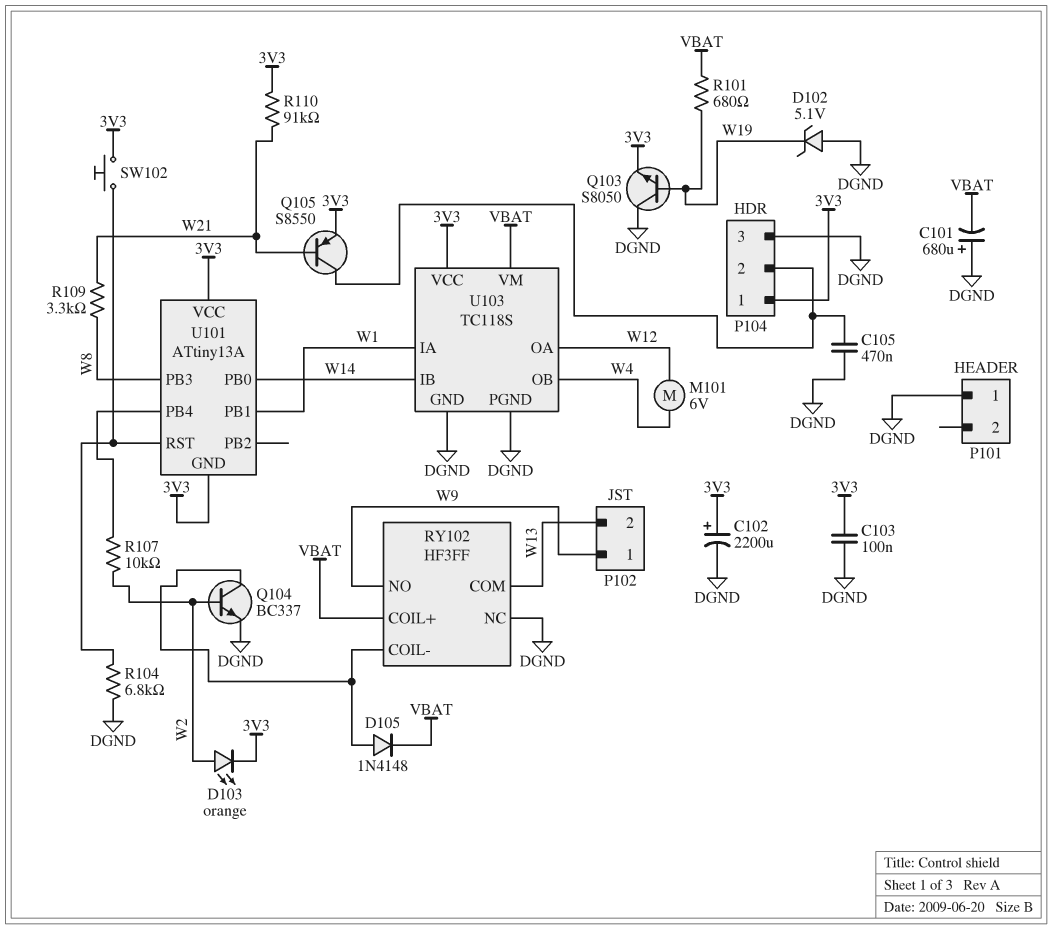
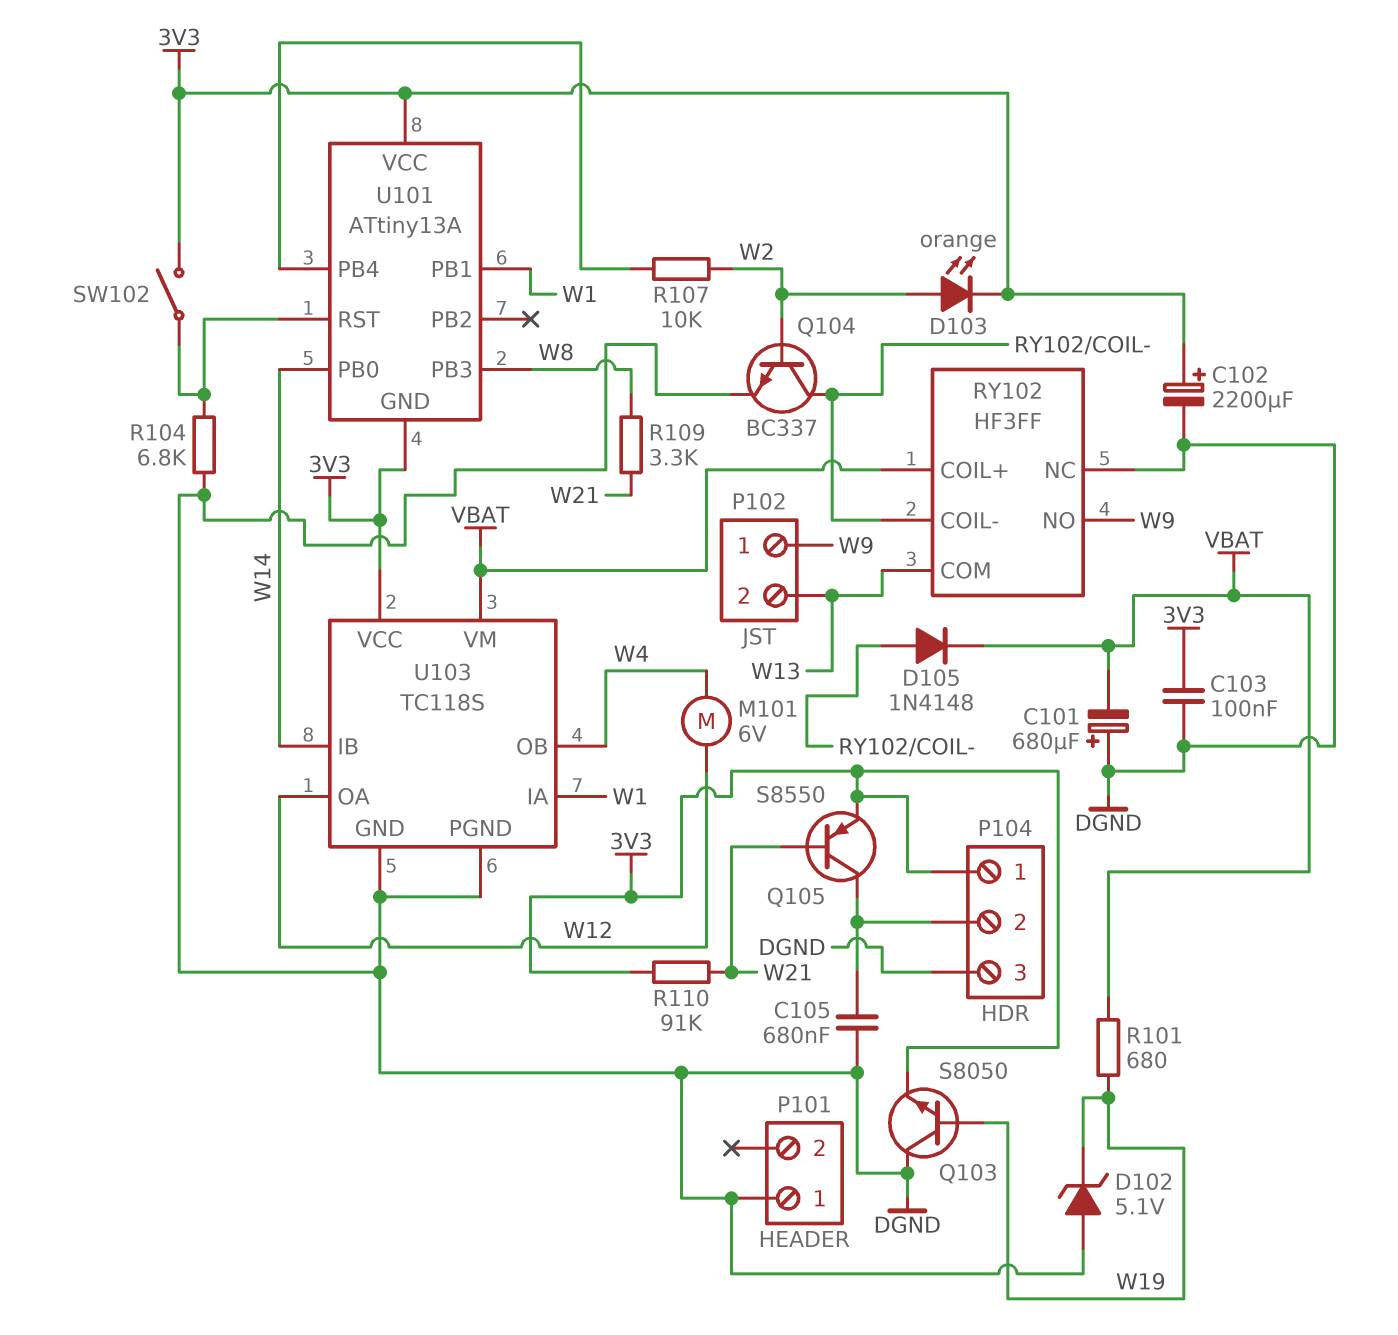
C105: 470nF (DGND, P104/2) -> 680nF (DGND, P104/2)
SW102: button (3V3, U101/RST) -> switch (3V3, U101/RST)

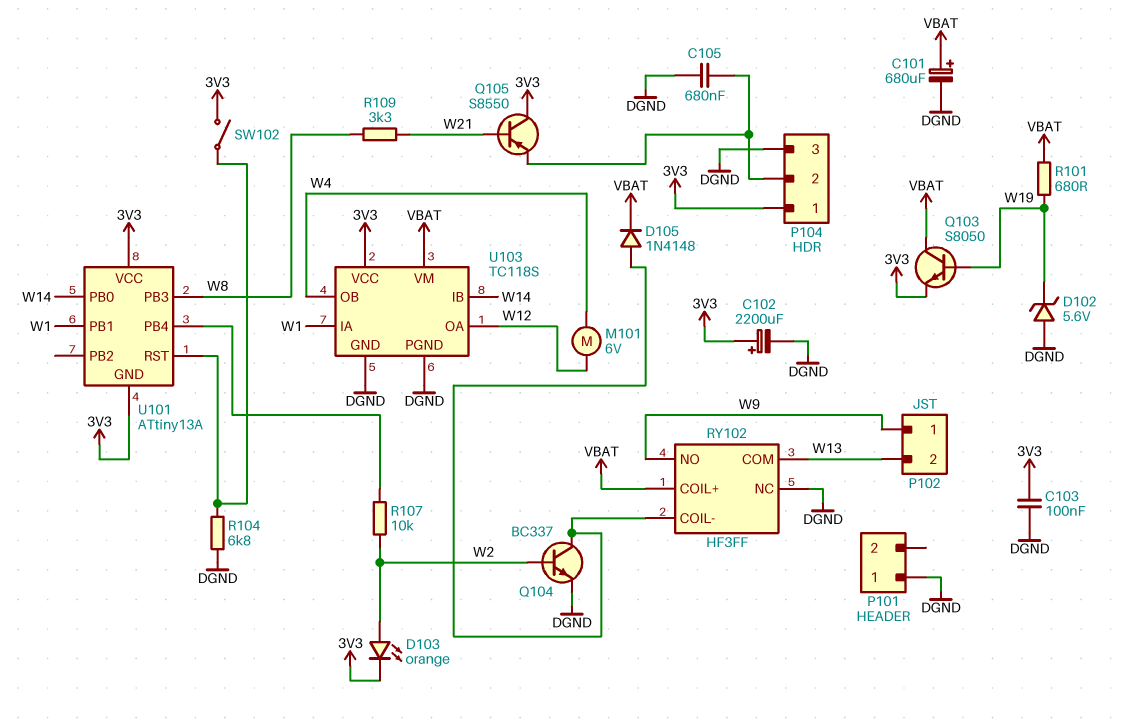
C101: 680uF (plus DGND, minus VBAT) -> 680uF (plus VBAT, minus DGND)
D102: zener 5.1V (A DGND, K W19) -> zener 5.6V (A DGND, K W19)
Q103: NPN S8050 (B W19, C DGND, E 3V3) -> NPN S8050 (B W19, C VBAT, E 3V3)
Q105: PNP S8550 (B W21, C P104/2, E 3V3) -> PNP S8550 (B W21, C 3V3, E P104/2)
R110: 91k (3V3, W21) -> none

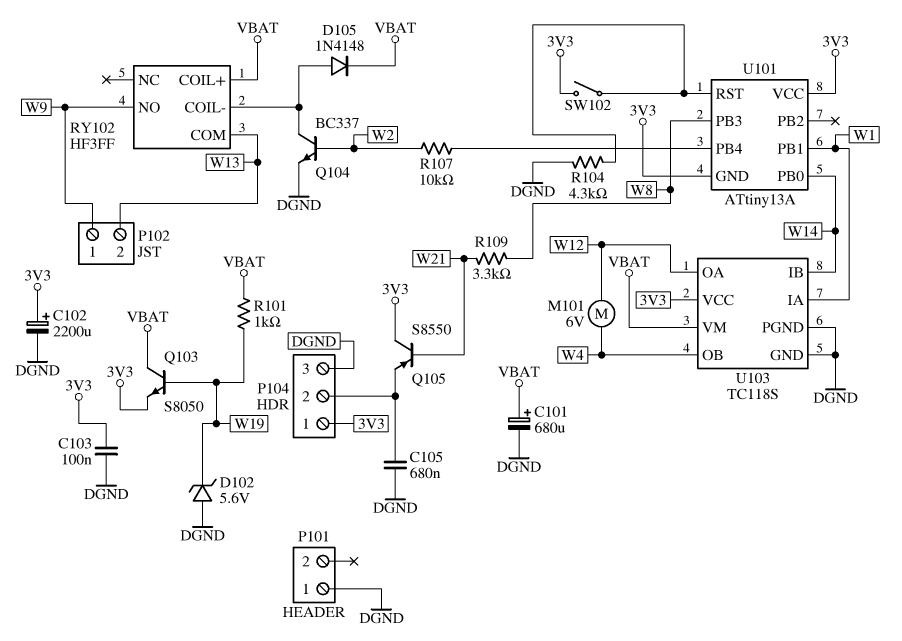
D103: LED orange (A W2, K 3V3) -> none
R101: 680 (VBAT, W19) -> 1k (VBAT, W19)
R104: 6.8k (DGND, U101/RST) -> 4.3k (DGND, U101/RST)
RY102 pin NC: DGND -> none

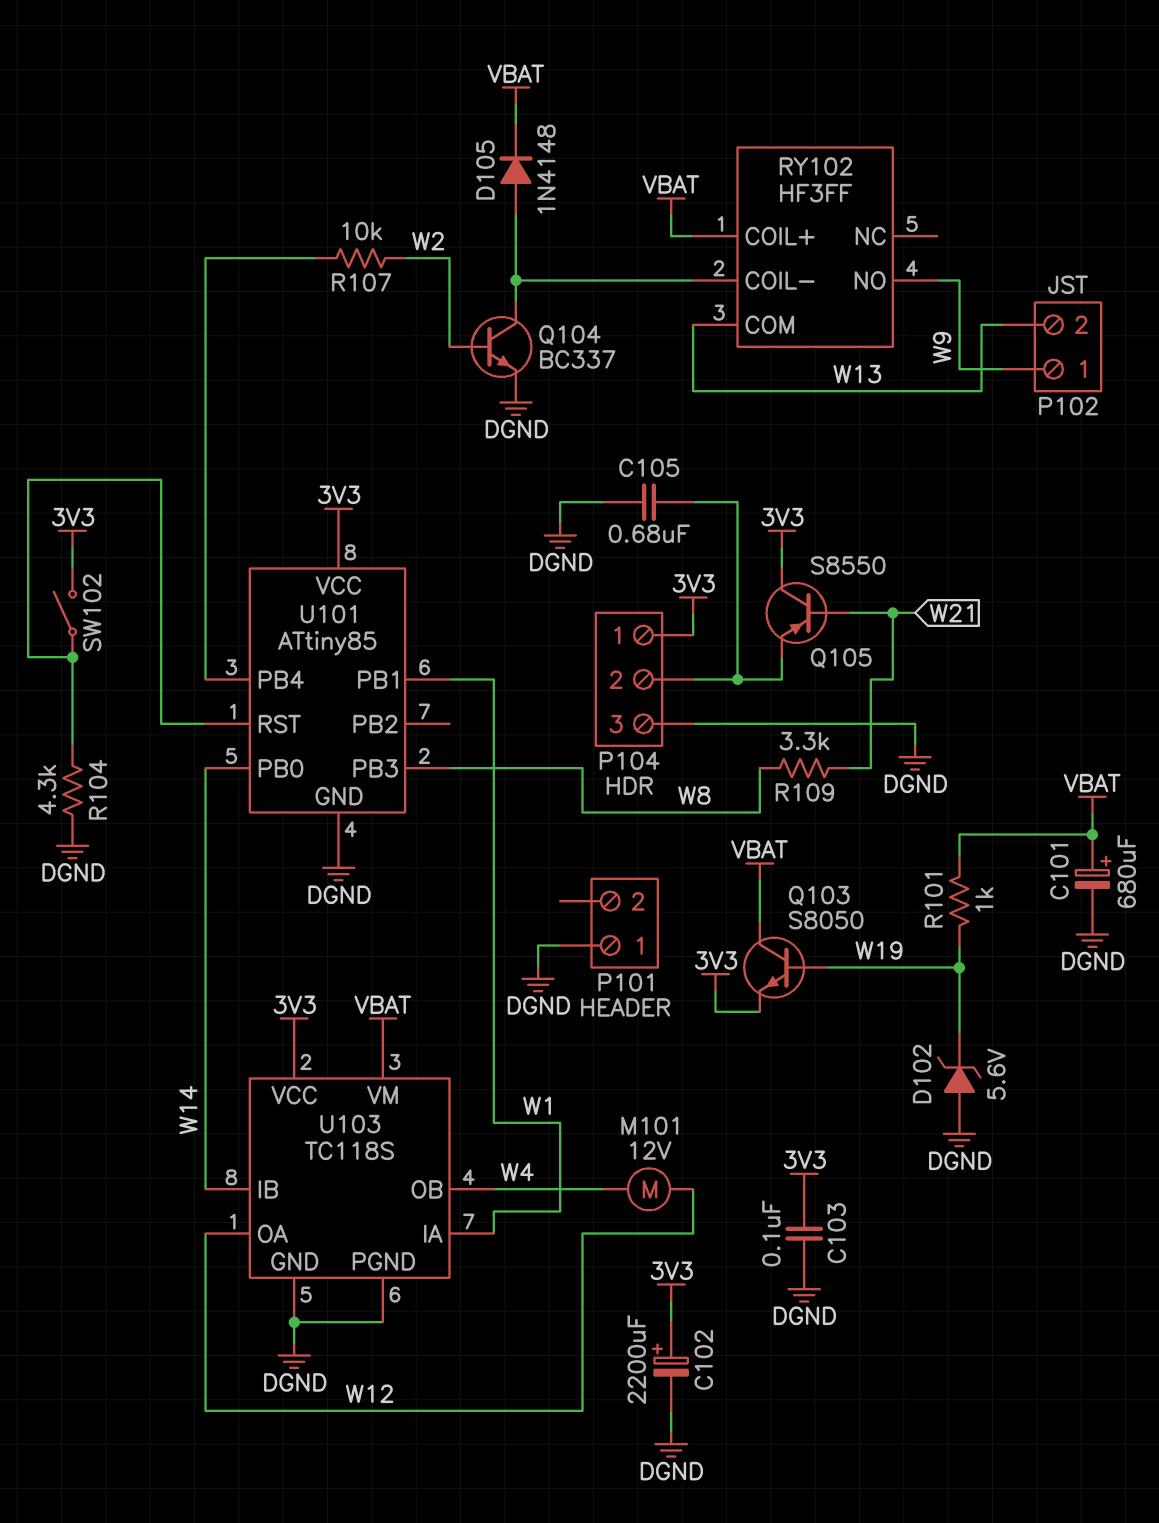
M101: motor 6V (W4, W12) -> motor 12V (W4, W12)
U101: ATtiny13A -> ATtiny85
U101 pin GND: 3V3 -> DGND

